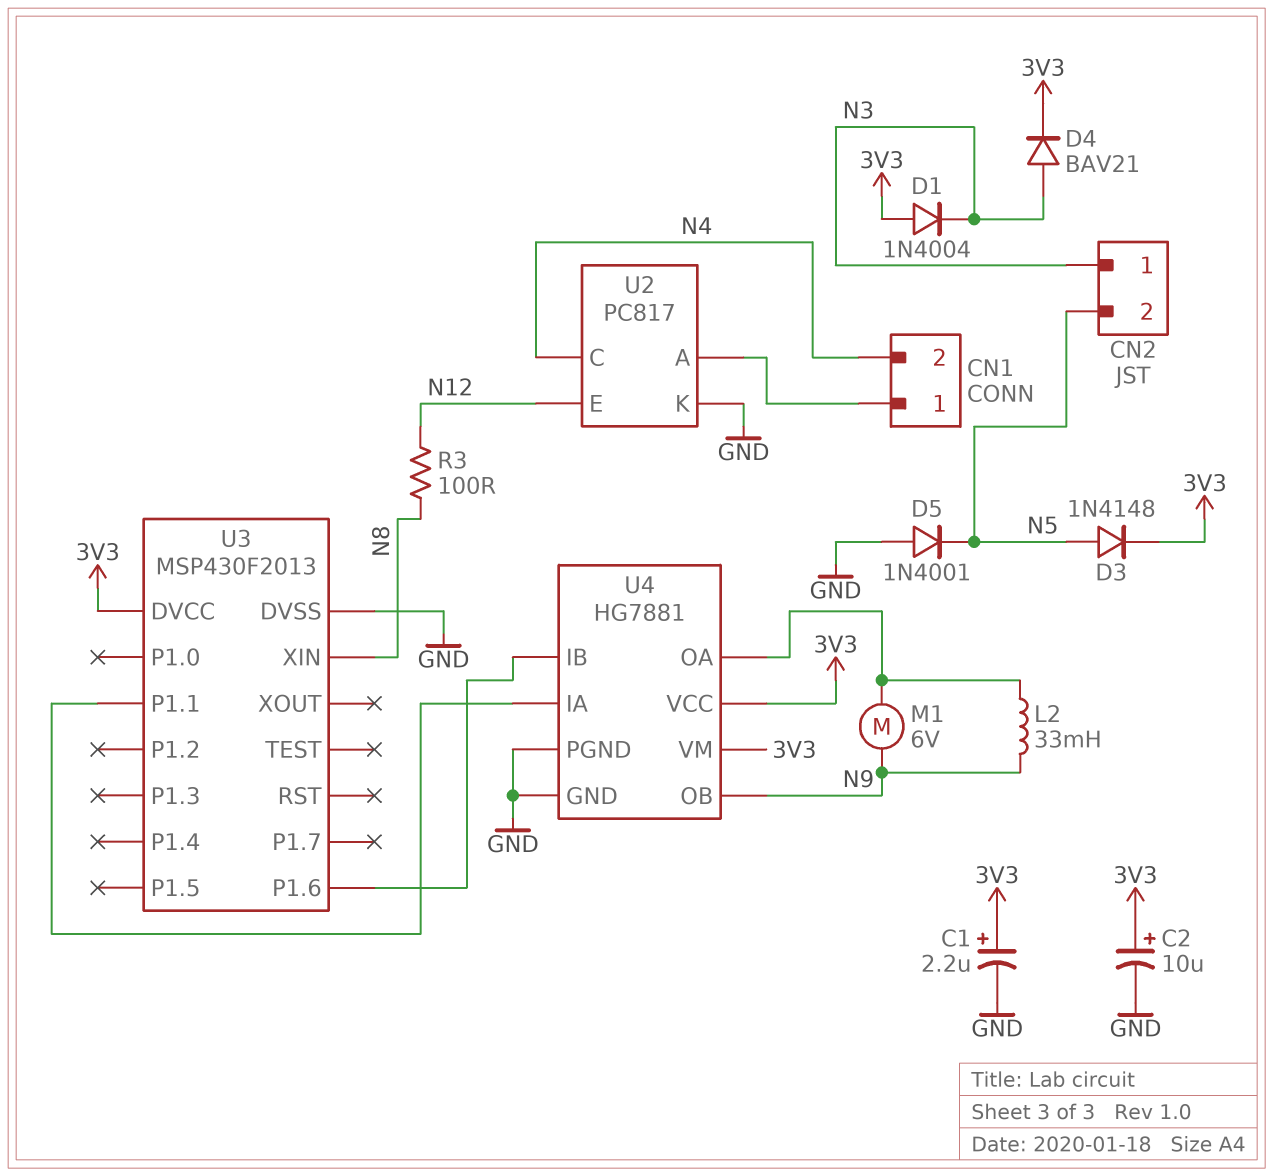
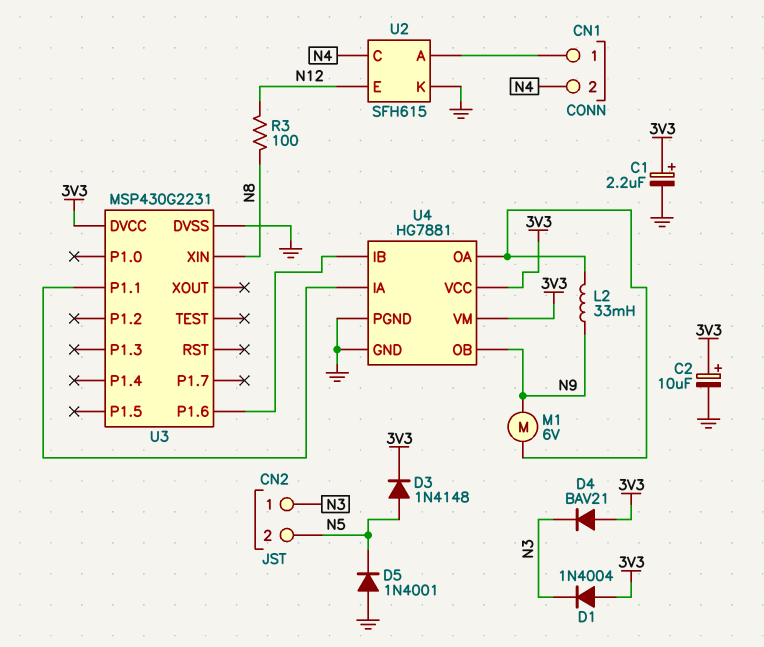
D4: diode BAV21 (A N3, K 3V3) -> diode BAV21 (A 3V3, K N3)
U2: PC817 -> SFH615
U3: MSP430F2013 -> MSP430G2231

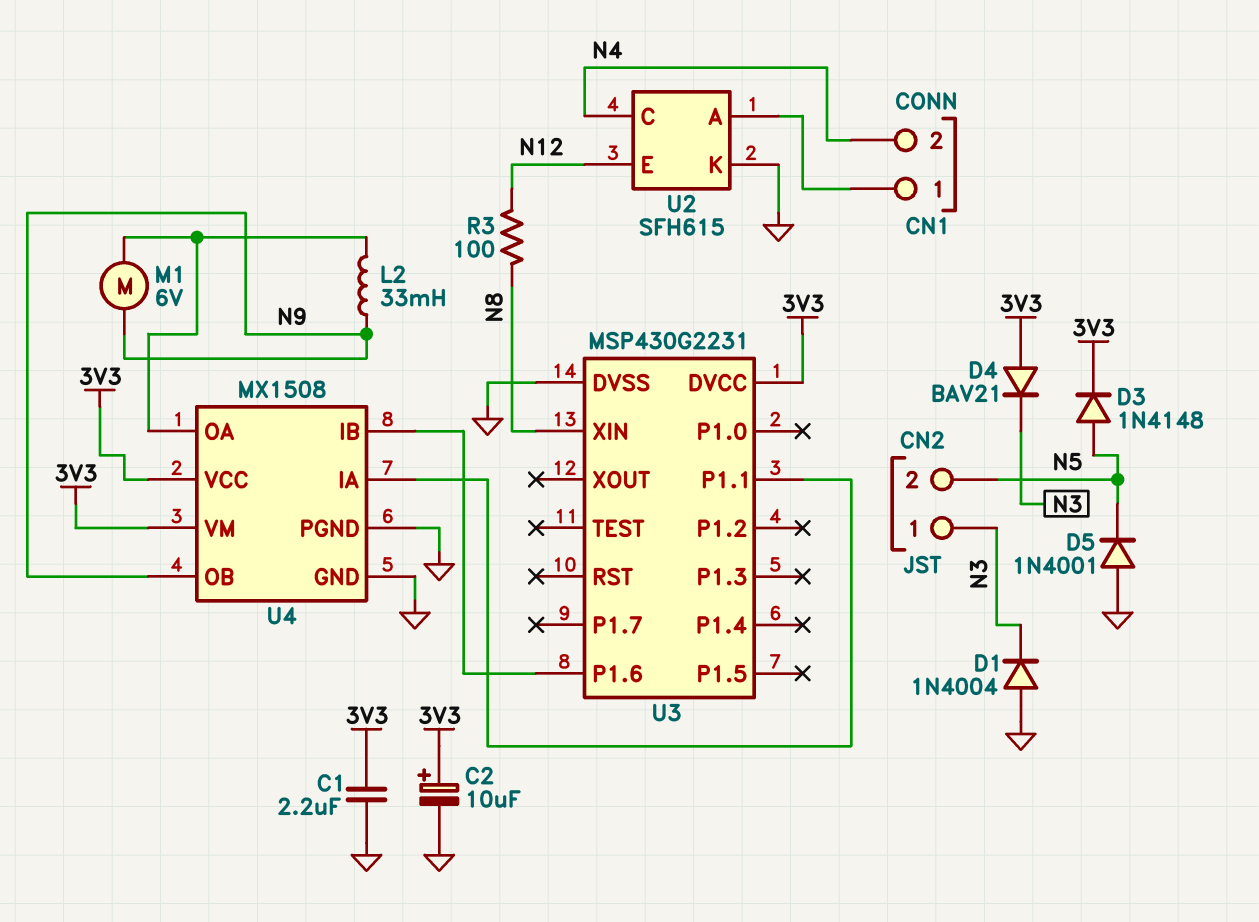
C1: 2.2uF (plus 3V3, minus GND) -> 2.2uF (3V3, GND)
D1: diode 1N4004 (A 3V3, K N3) -> diode 1N4004 (A GND, K N3)
U4: HG7881 -> MX1508

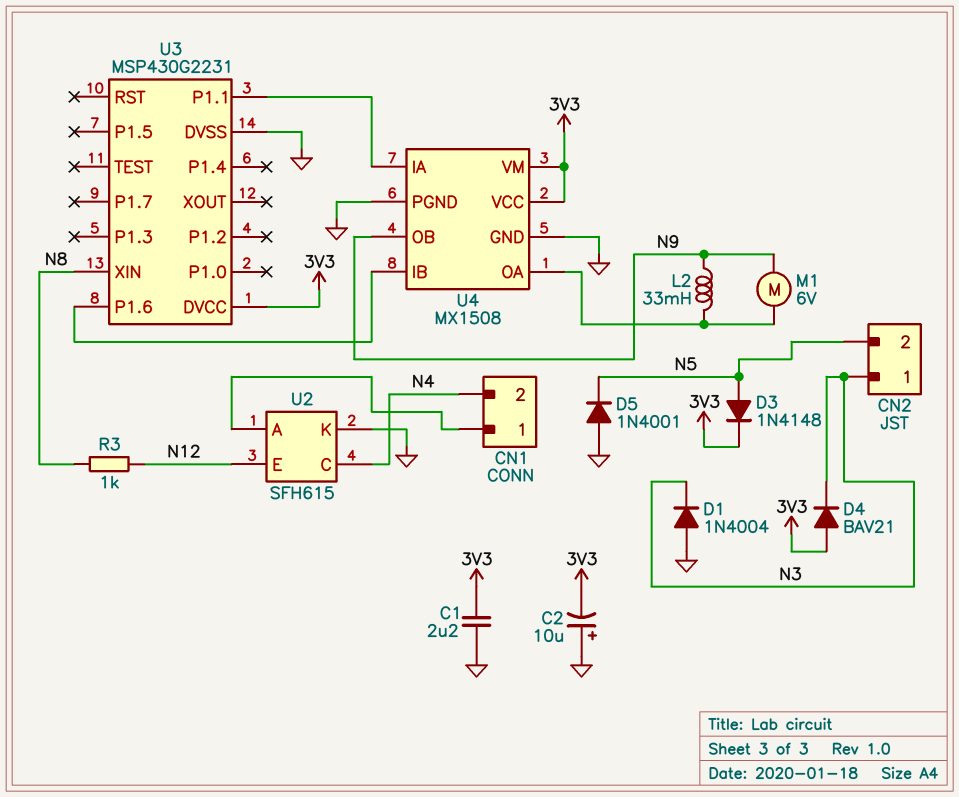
C2: 10uF (plus 3V3, minus GND) -> 10uF (plus GND, minus 3V3)
R3: 100 (N8, N12) -> 1k (N8, N12)

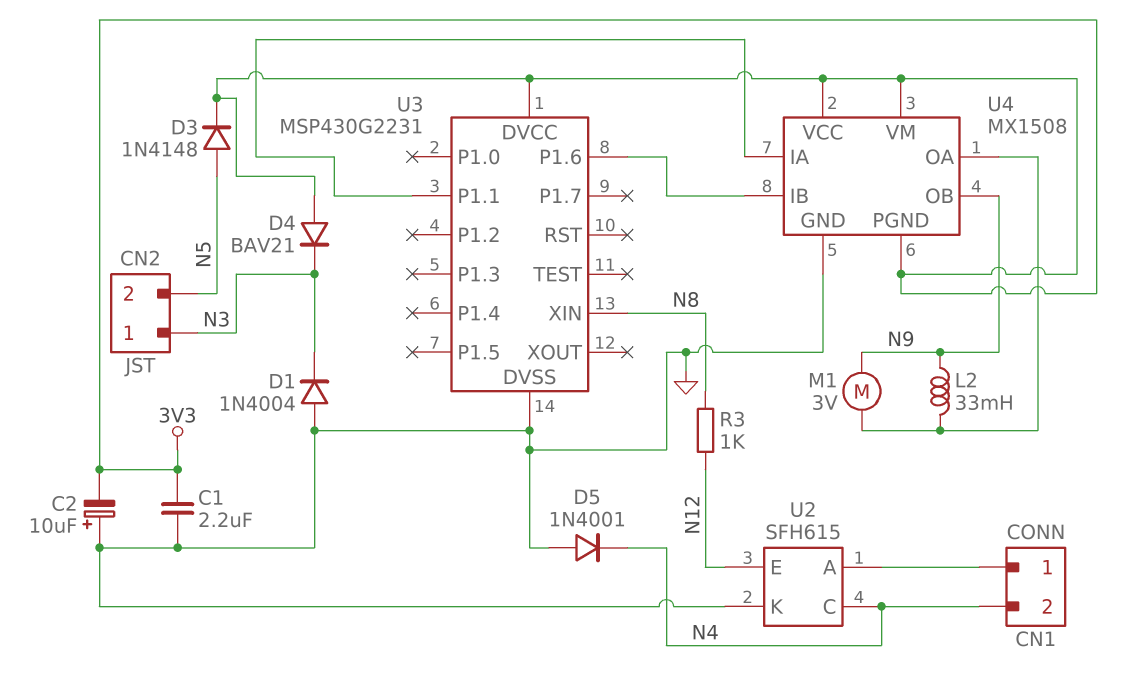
D5: diode 1N4001 (A GND, K N5) -> diode 1N4001 (A GND, K N4)
M1: motor 6V (N9, U4/OA) -> motor 3V (N9, U4/OA)
U4 pin PGND: GND -> 3V3

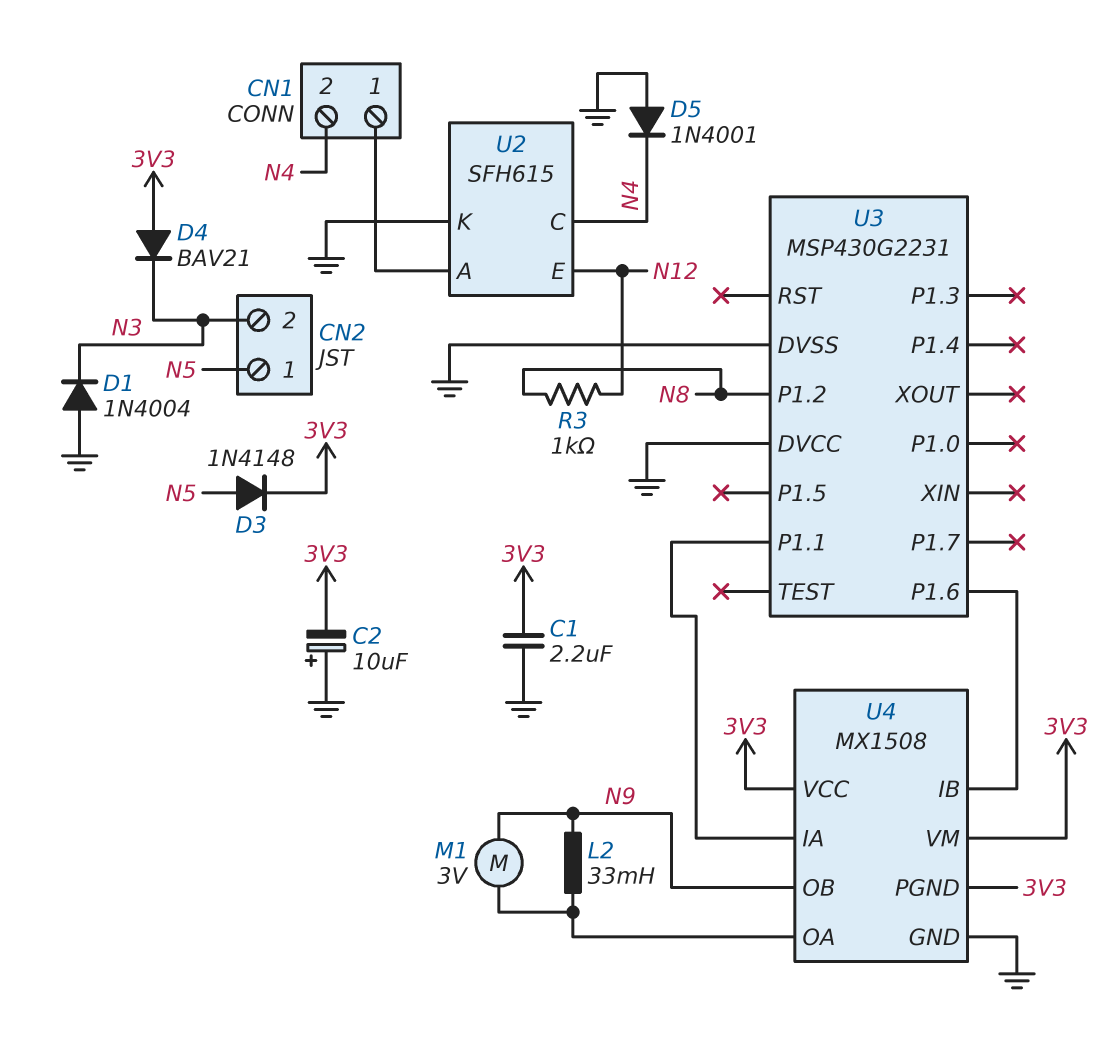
CN2 pin 1: N3 -> N5
CN2 pin 2: N5 -> N3
U3 pin DVCC: 3V3 -> GND
U3 pin P1.2: none -> N8
U3 pin XIN: N8 -> none

